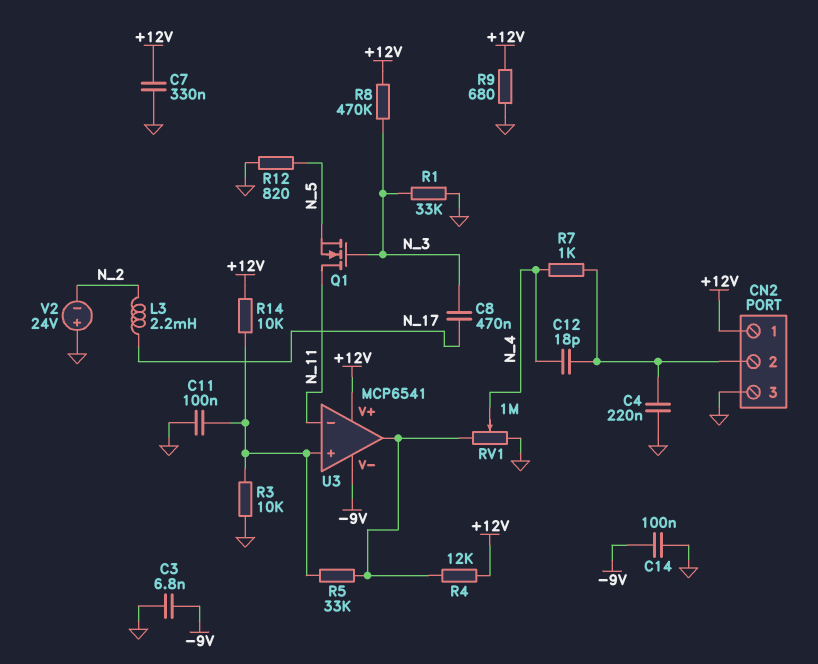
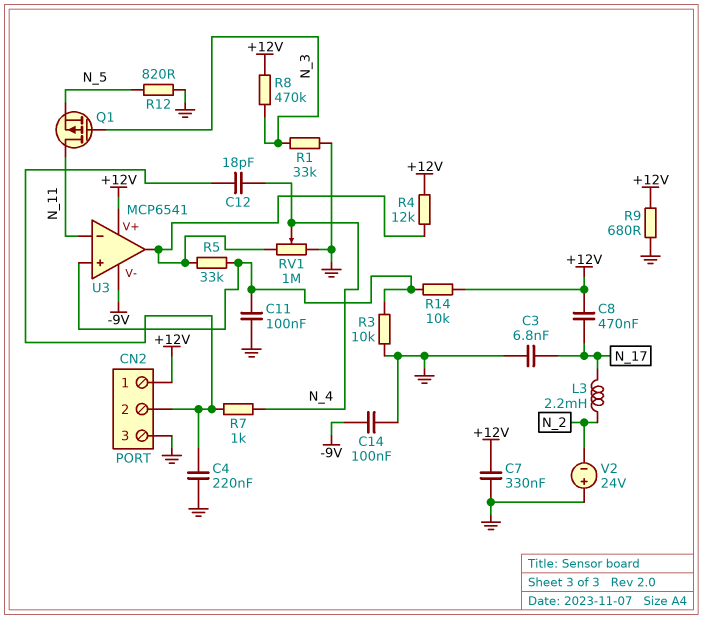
C3: 6.8nF (-9V, GND) -> 6.8nF (GND, N_17)
C8: 470nF (N_3, N_17) -> 470nF (+12V, N_17)
Q1: NMOS (G N_3, D N_11, S N_5) -> PMOS (G N_3, D N_11, S N_5)

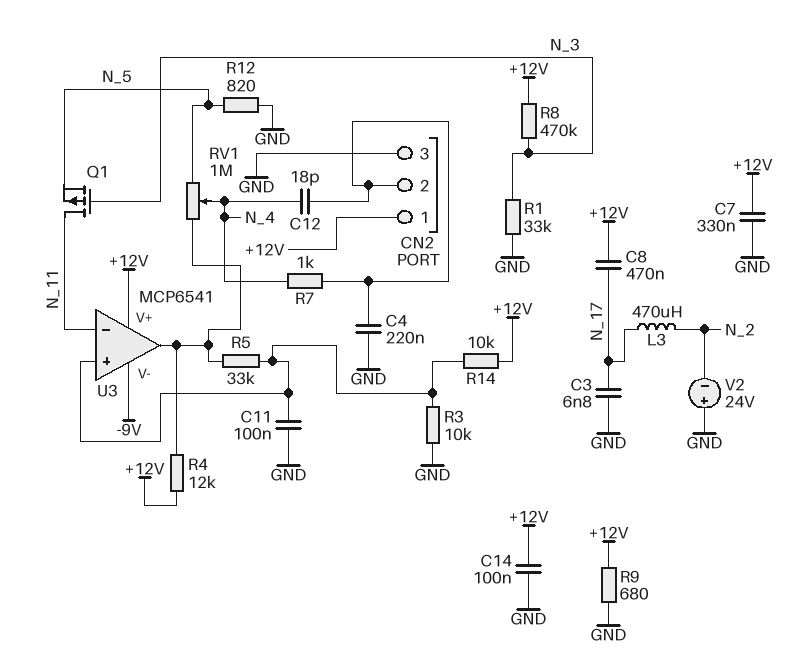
C14: 100nF (-9V, GND) -> 100nF (+12V, GND)
L3: 2.2mH (N_2, N_17) -> 470uH (N_2, N_17)
RV1: 1M (GND, U3/out, wiper N_4) -> 1M (N_5, U3/out, wiper N_4)

